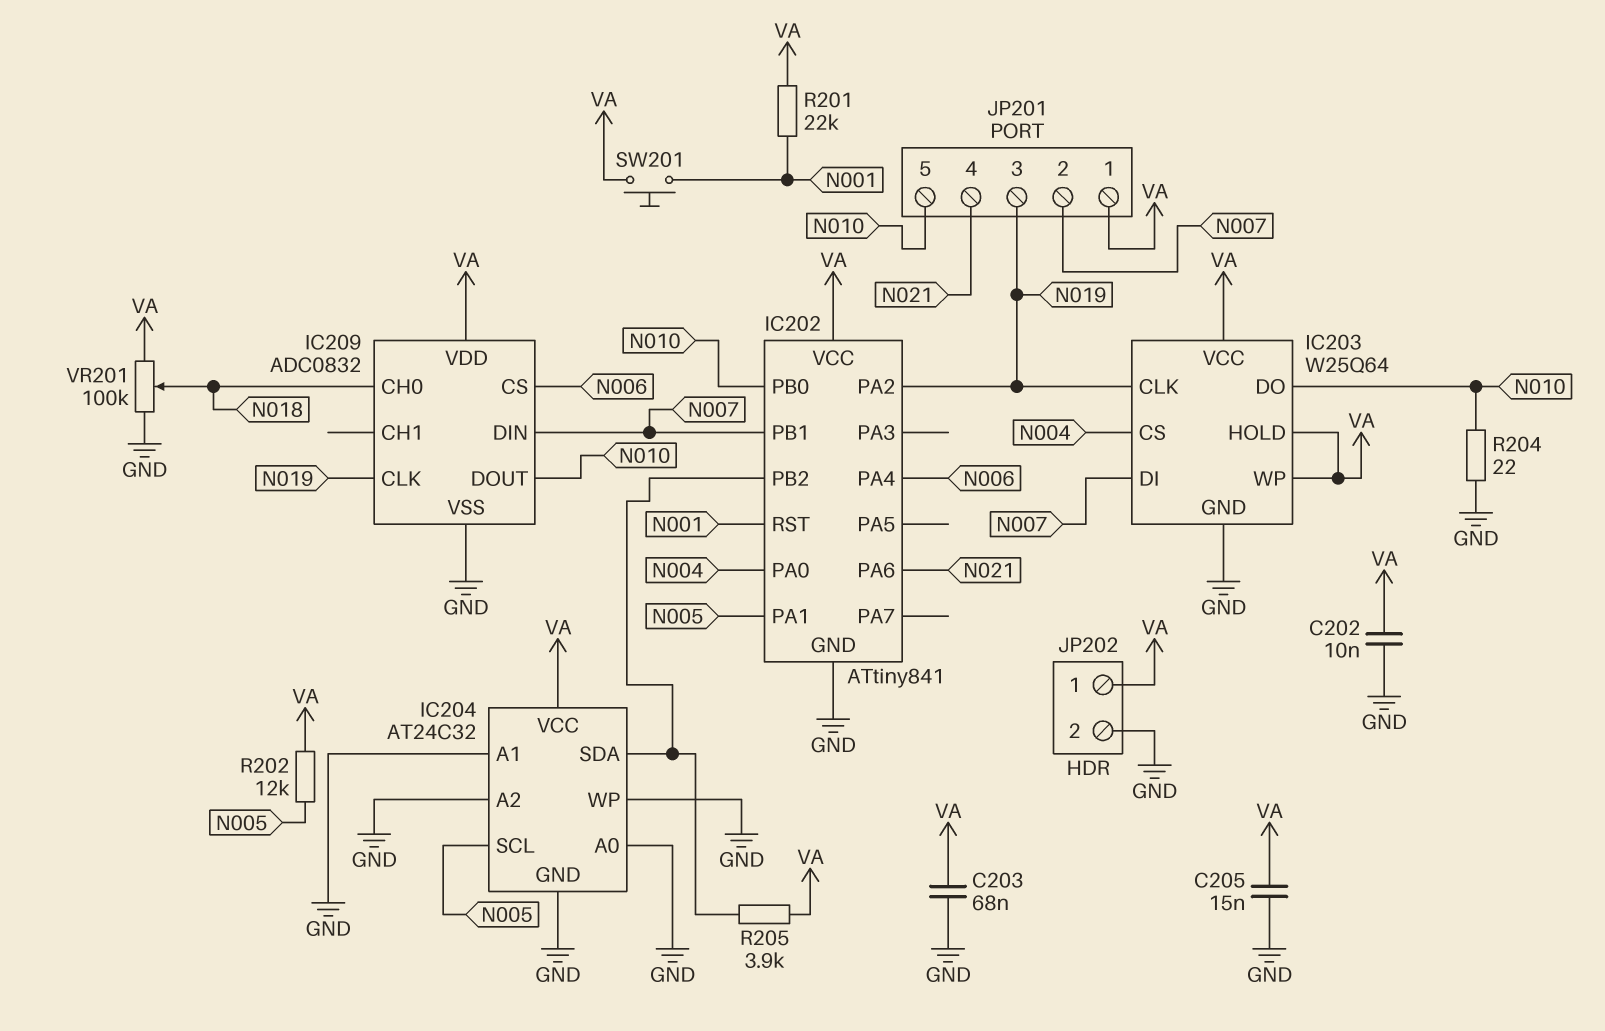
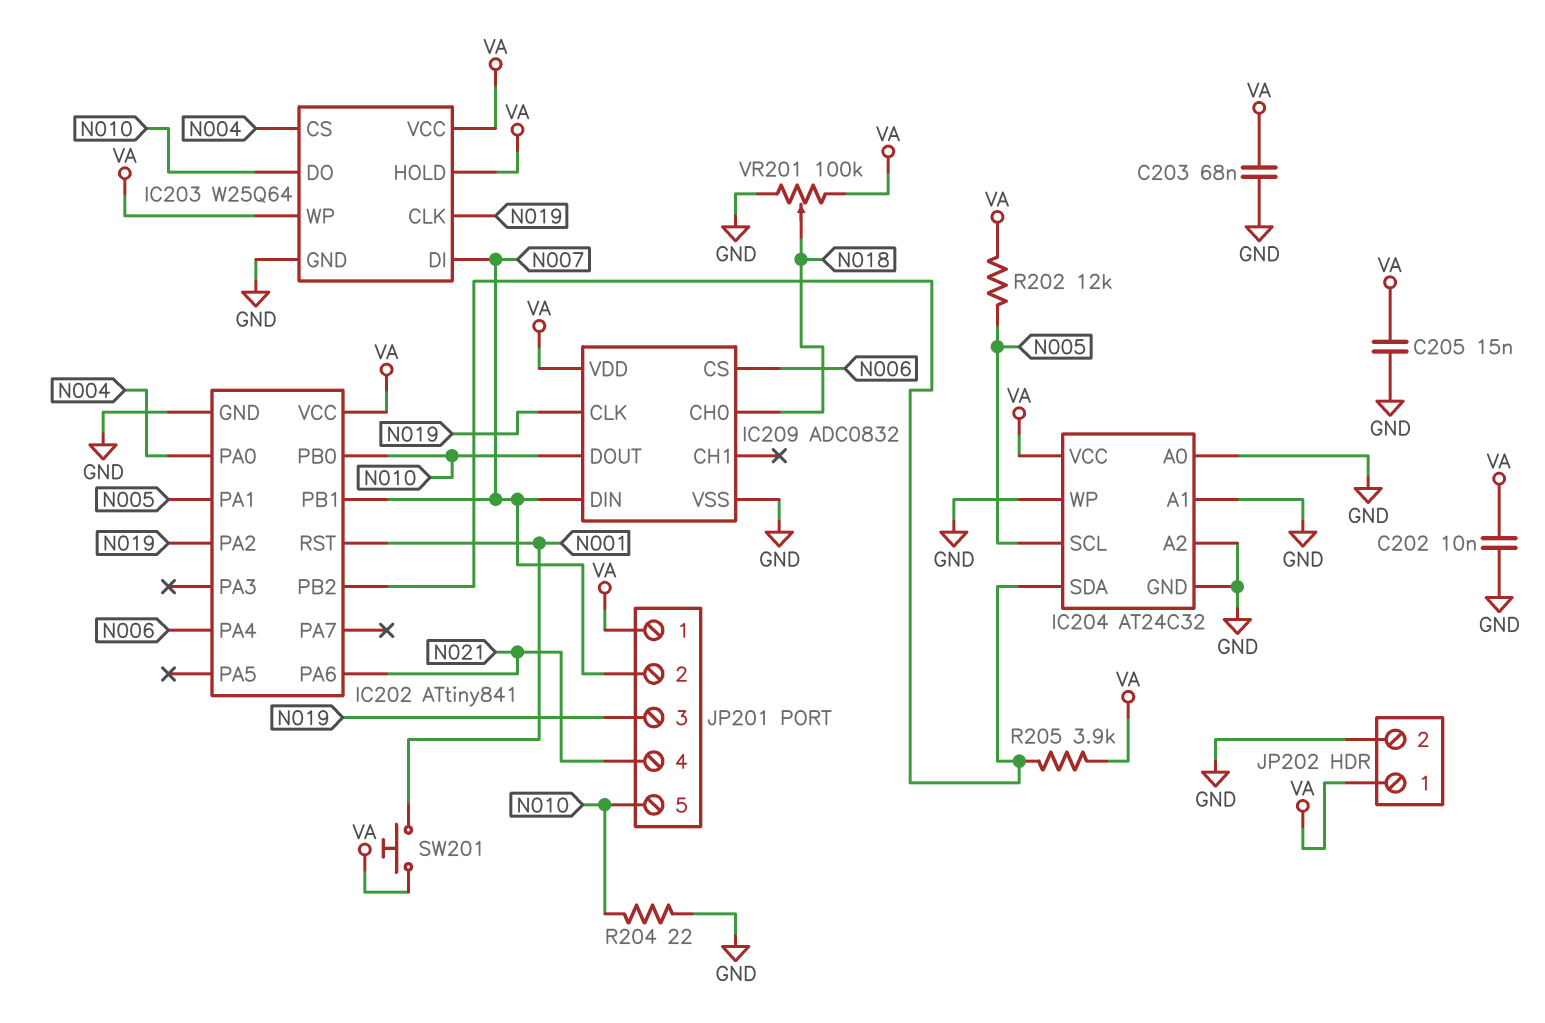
R201: 22k (N001, VA) -> none

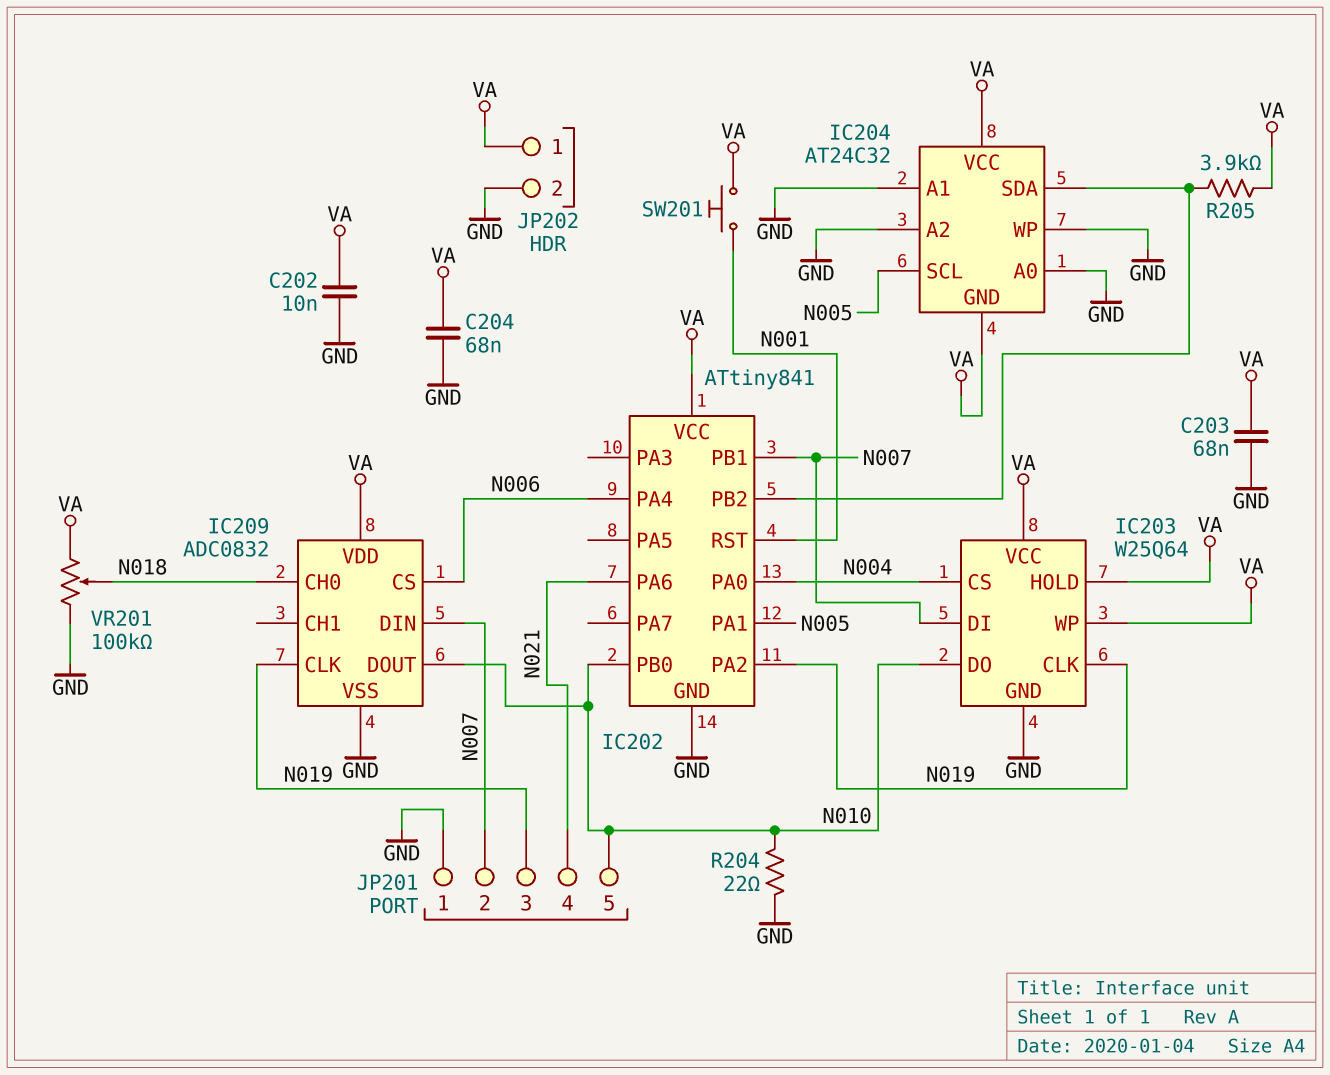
C204: none -> 68nF (GND, VA)
C205: 15nF (GND, VA) -> none
IC204 pin GND: GND -> VA
JP201 pin 1: VA -> GND
R202: 12k (N005, VA) -> none

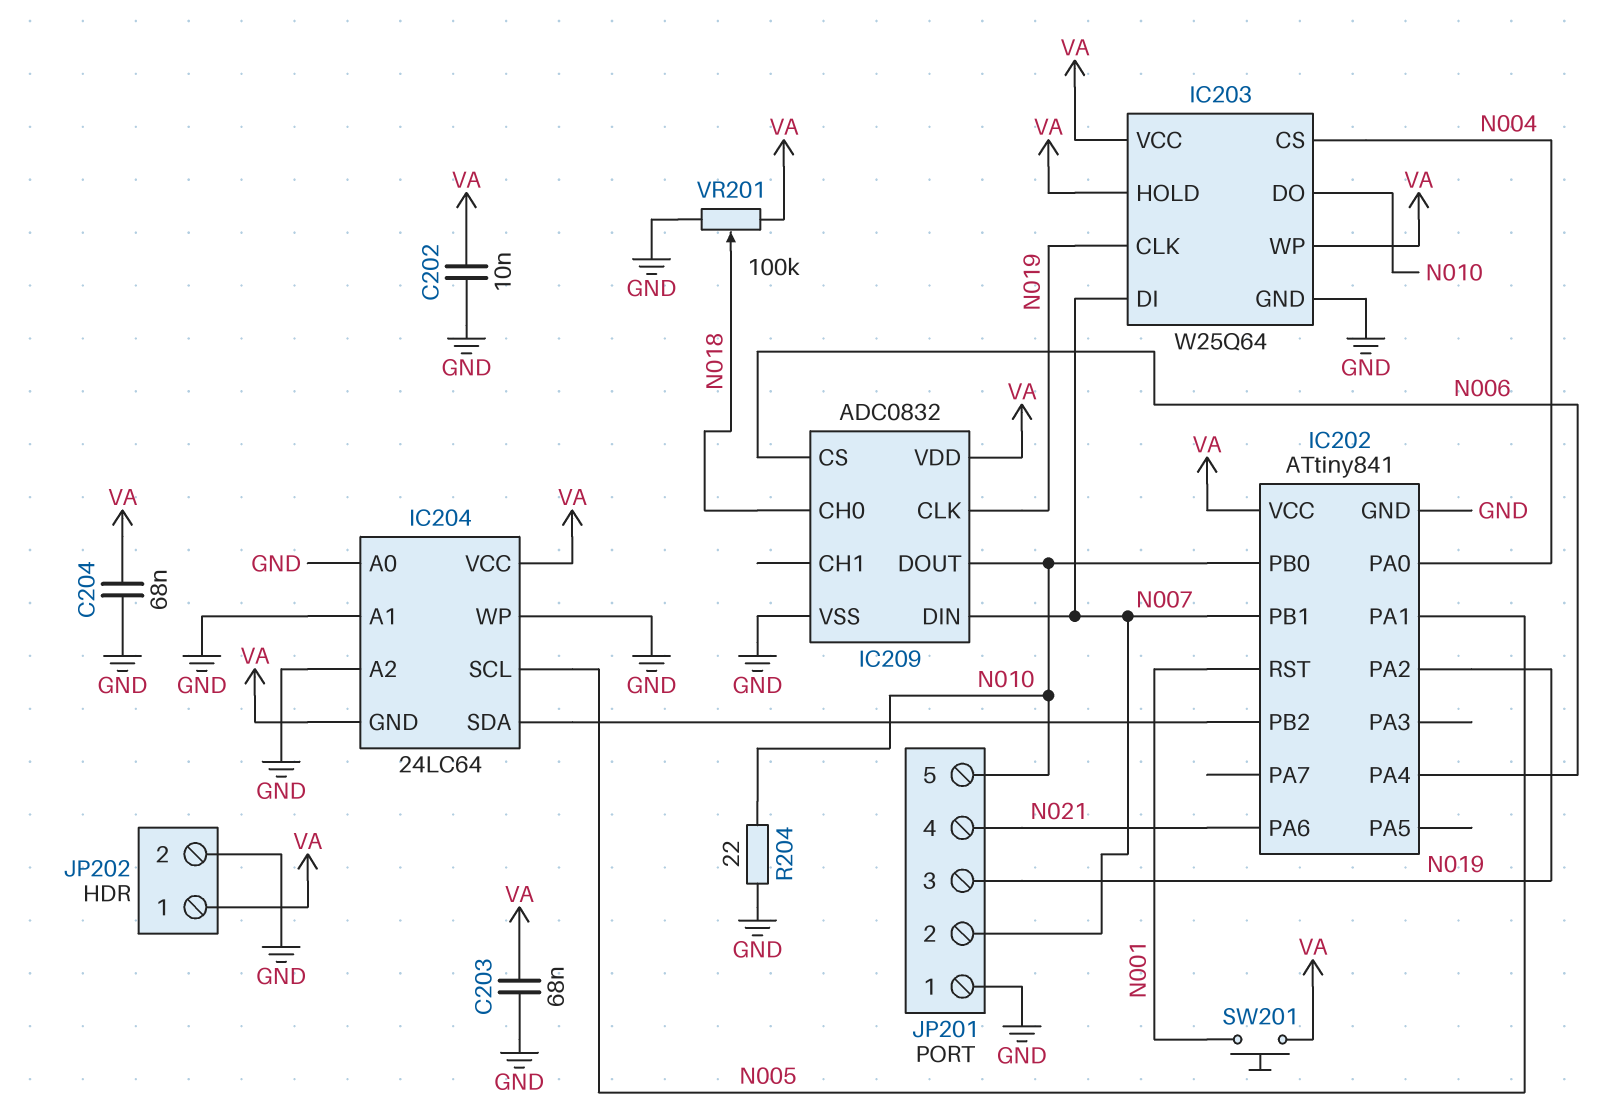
IC204: AT24C32 -> 24LC64
R205: 3.9k (IC202/PB2, VA) -> none

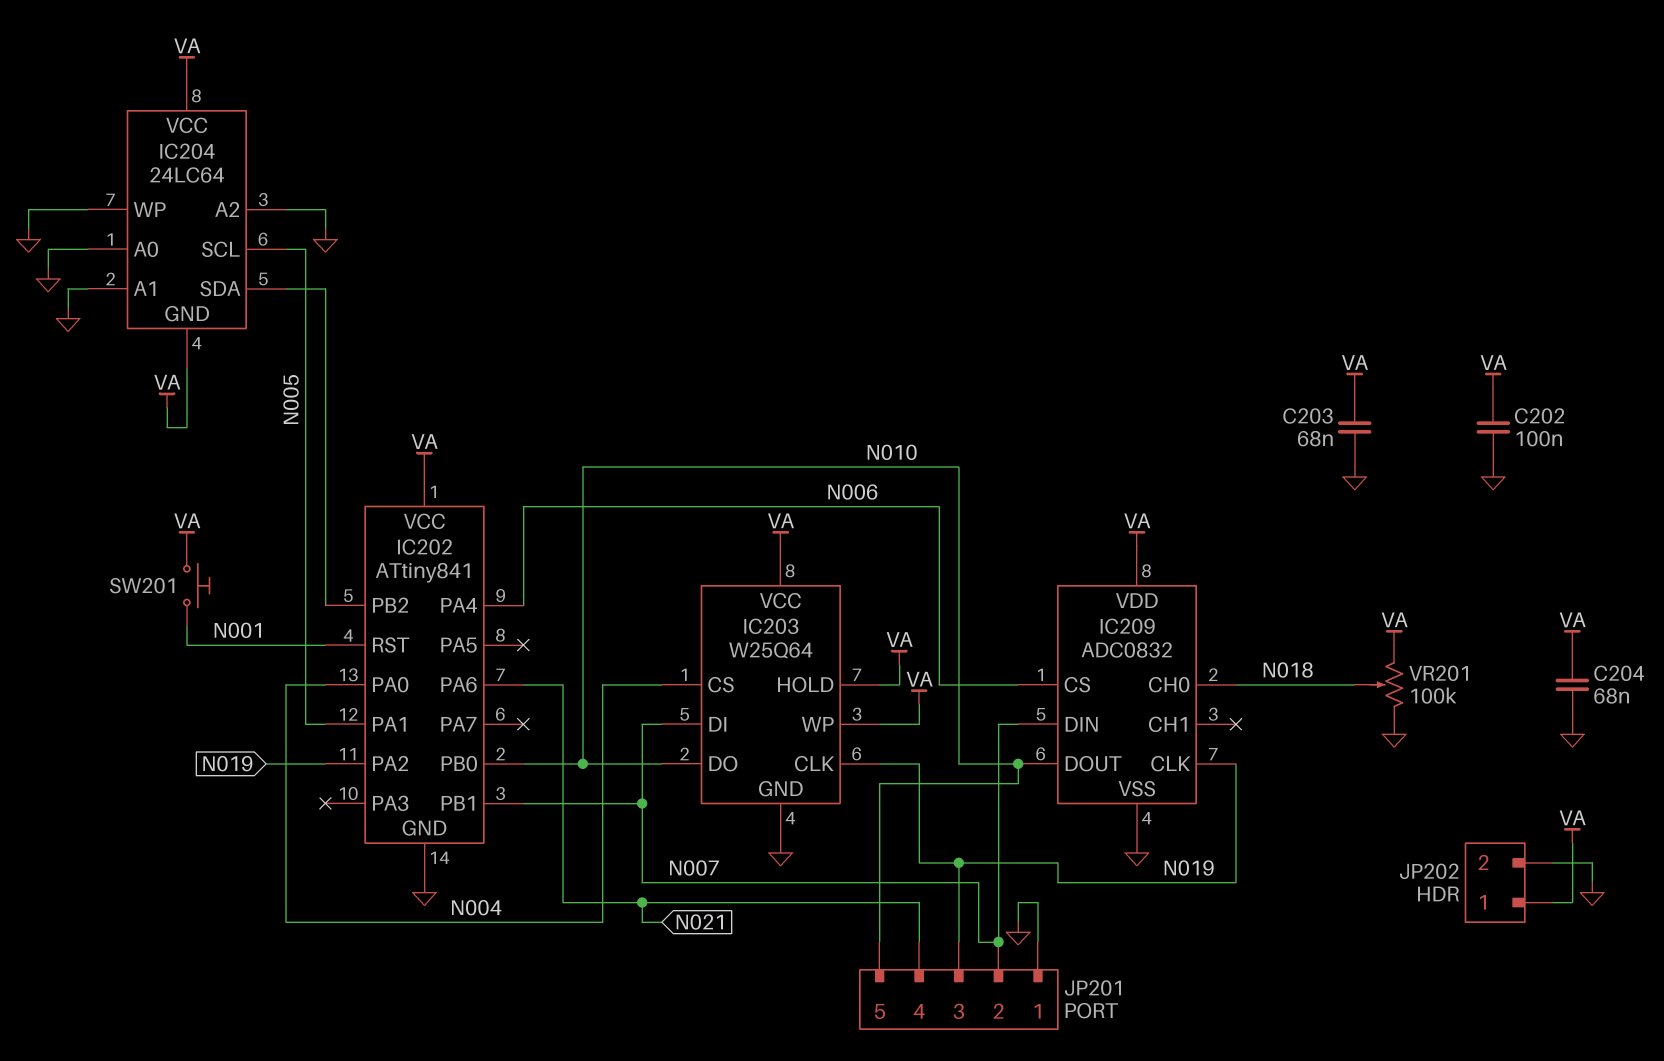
C202: 10nF (GND, VA) -> 100nF (GND, VA)
R204: 22 (GND, N010) -> none

